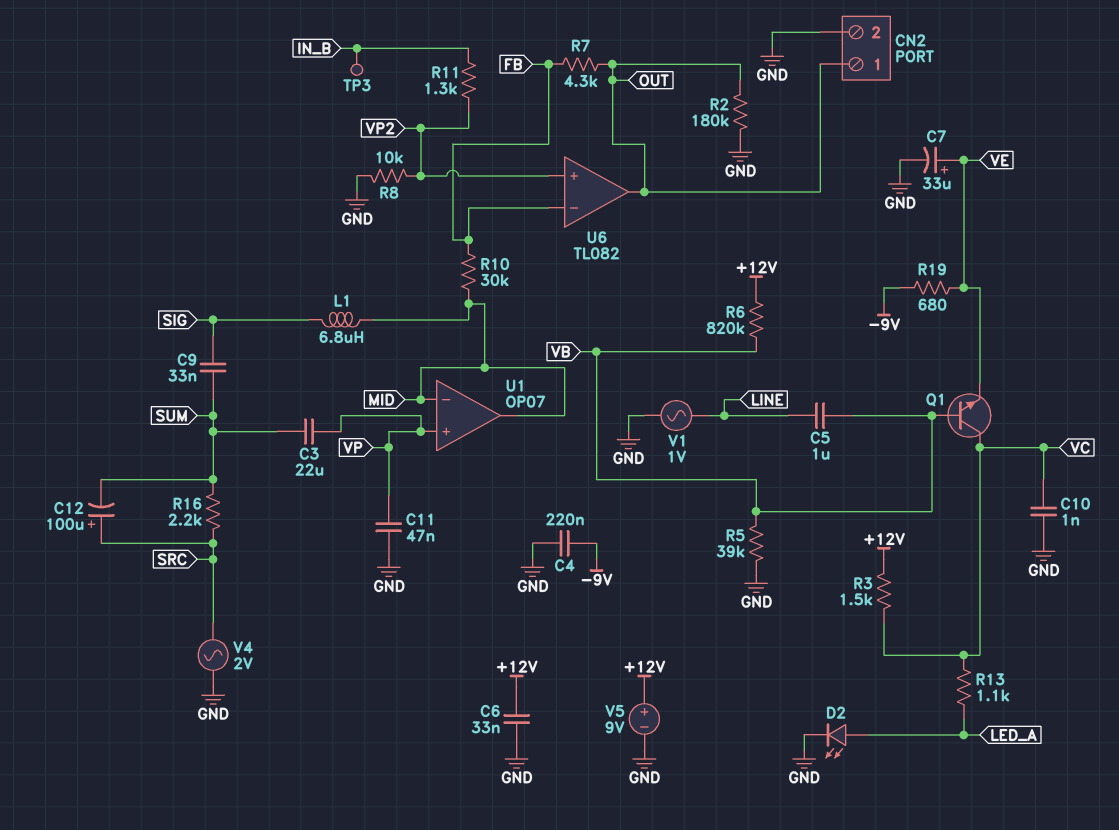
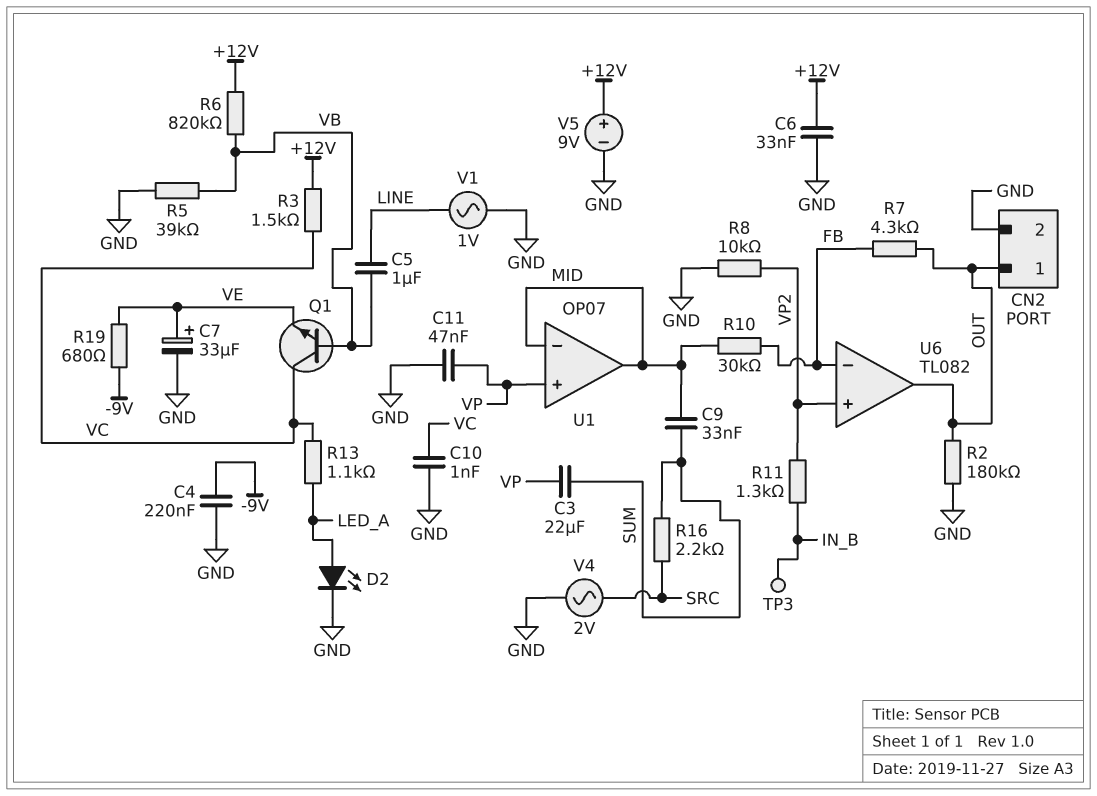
C9: 33nF (SIG, SUM) -> 33nF (MID, SUM)
C12: 100uF (plus SRC, minus SUM) -> none
L1: 6.8uH (MID, SIG) -> none

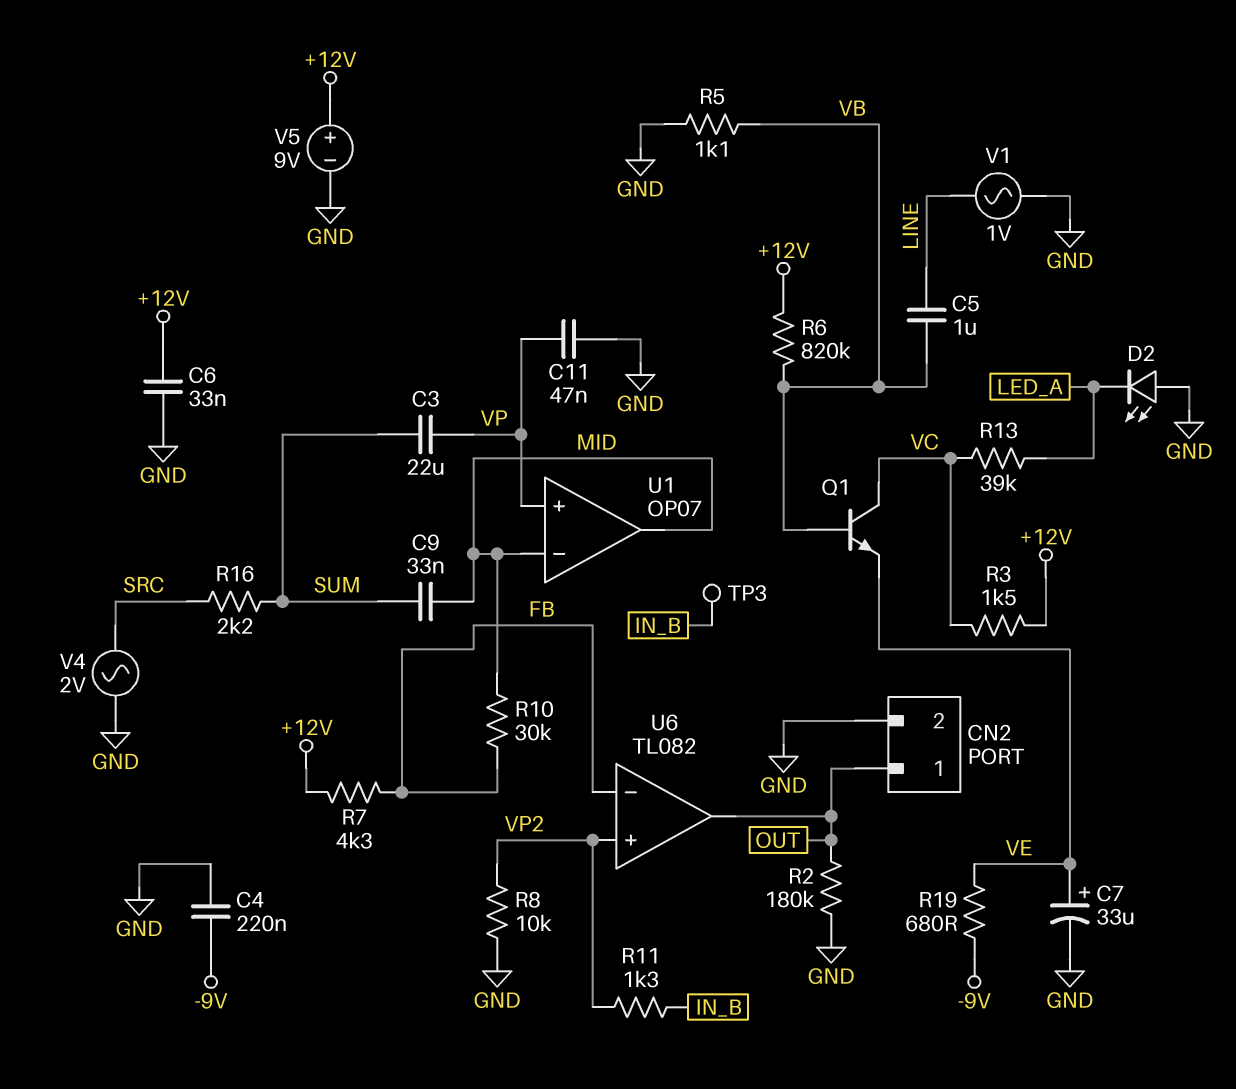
C10: 1nF (GND, VC) -> none
D2: LED (A LED_A, K GND) -> LED (A GND, K LED_A)
R5: 39k (GND, VB) -> 1.1k (GND, VB)
R7: 4.3k (FB, OUT) -> 4.3k (+12V, FB)
R13: 1.1k (LED_A, VC) -> 39k (LED_A, VC)

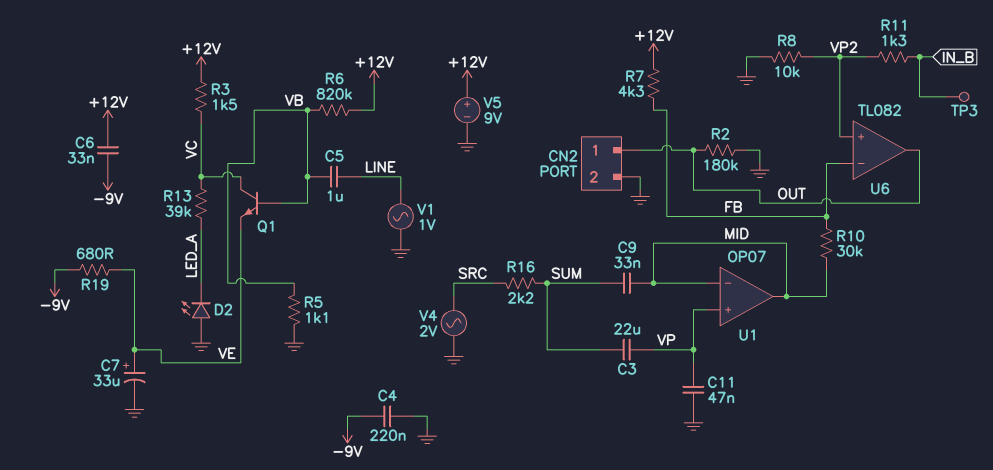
C6: 33nF (+12V, GND) -> 33nF (+12V, -9V)

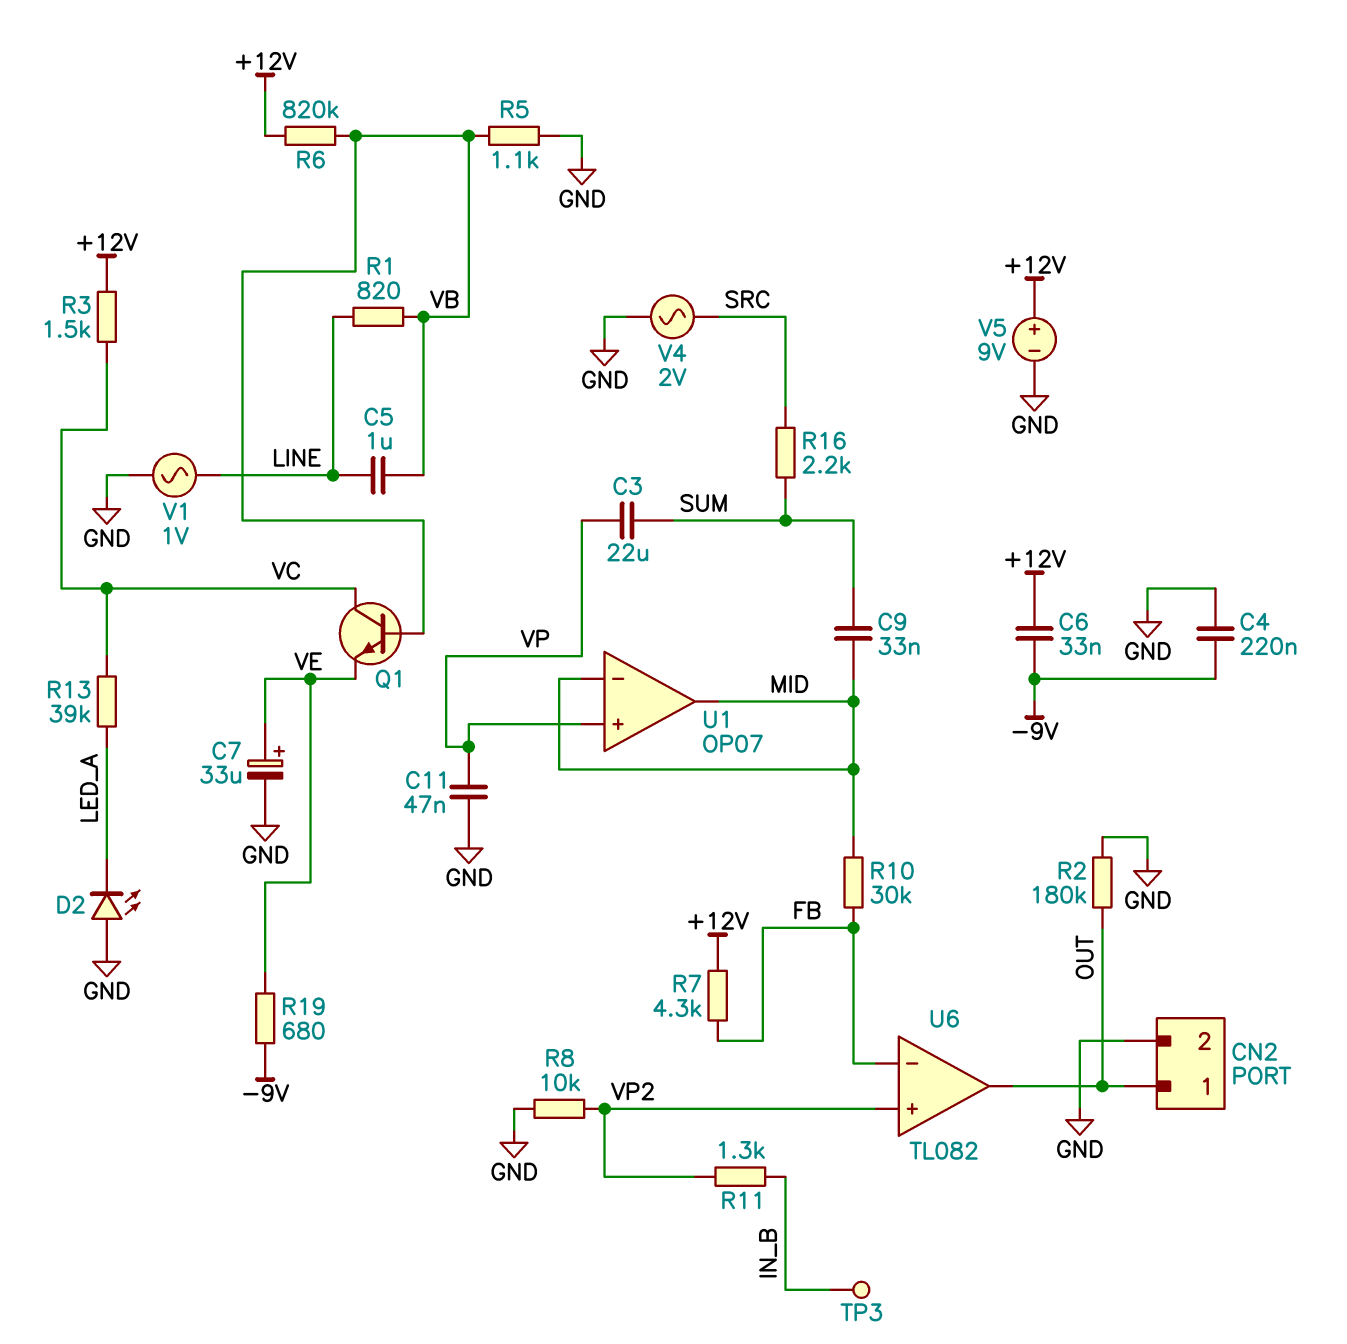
R1: none -> 820 (LINE, VB)

